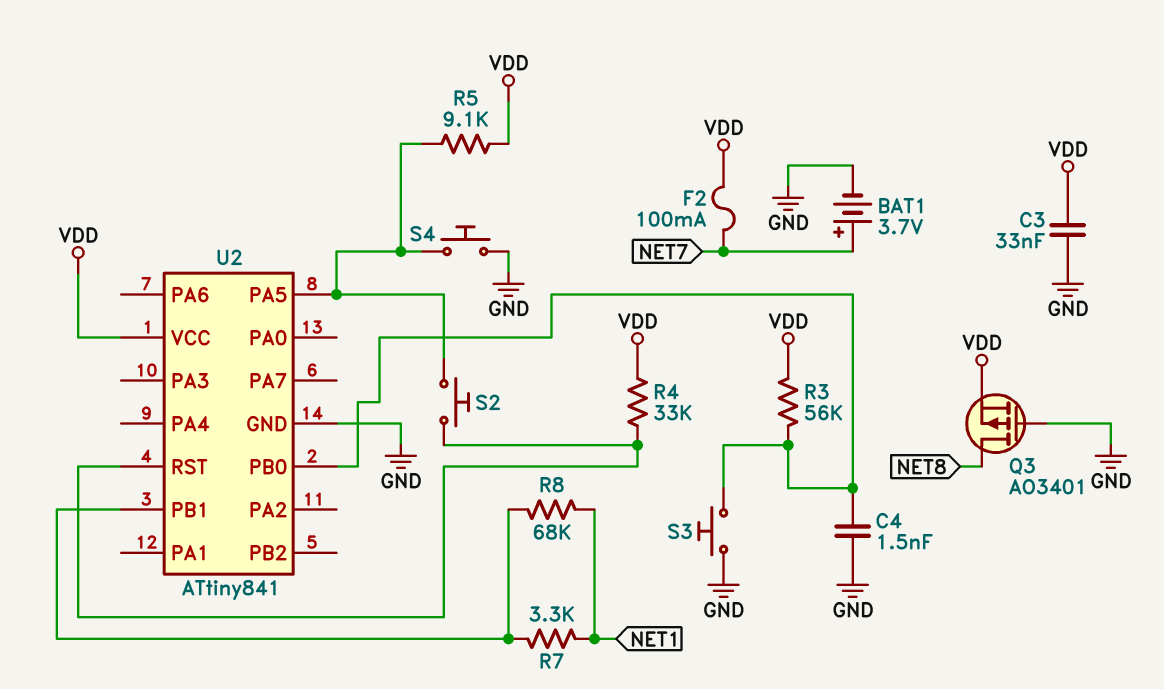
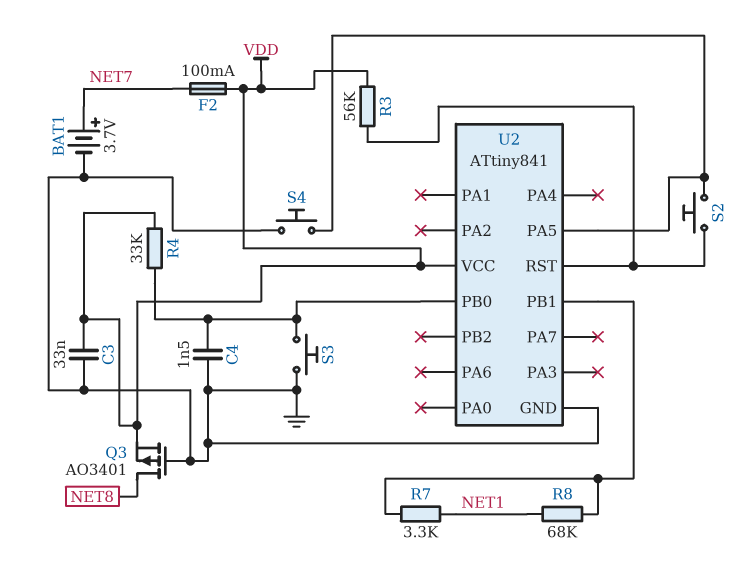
R3: 56k (U2/PB0, VDD) -> 56k (U2/RST, VDD)
R4: 33k (U2/RST, VDD) -> 33k (U2/PB0, VDD)
R5: 9.1k (U2/PA5, VDD) -> none

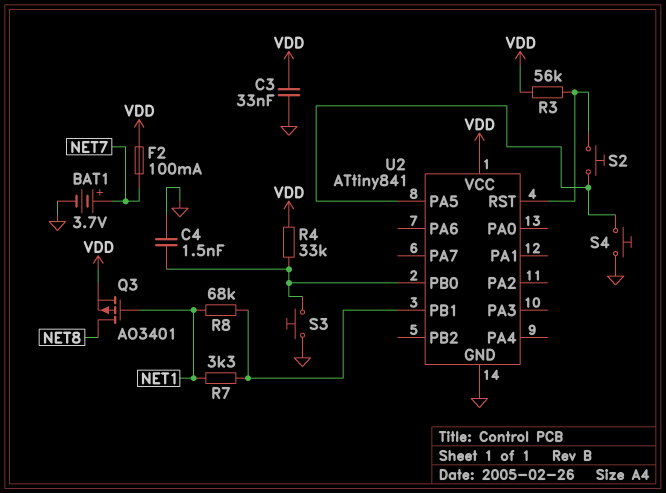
Q3: PMOS AO3401 (G GND, D NET8, S VDD) -> PMOS AO3401 (G NET1, D NET8, S VDD)

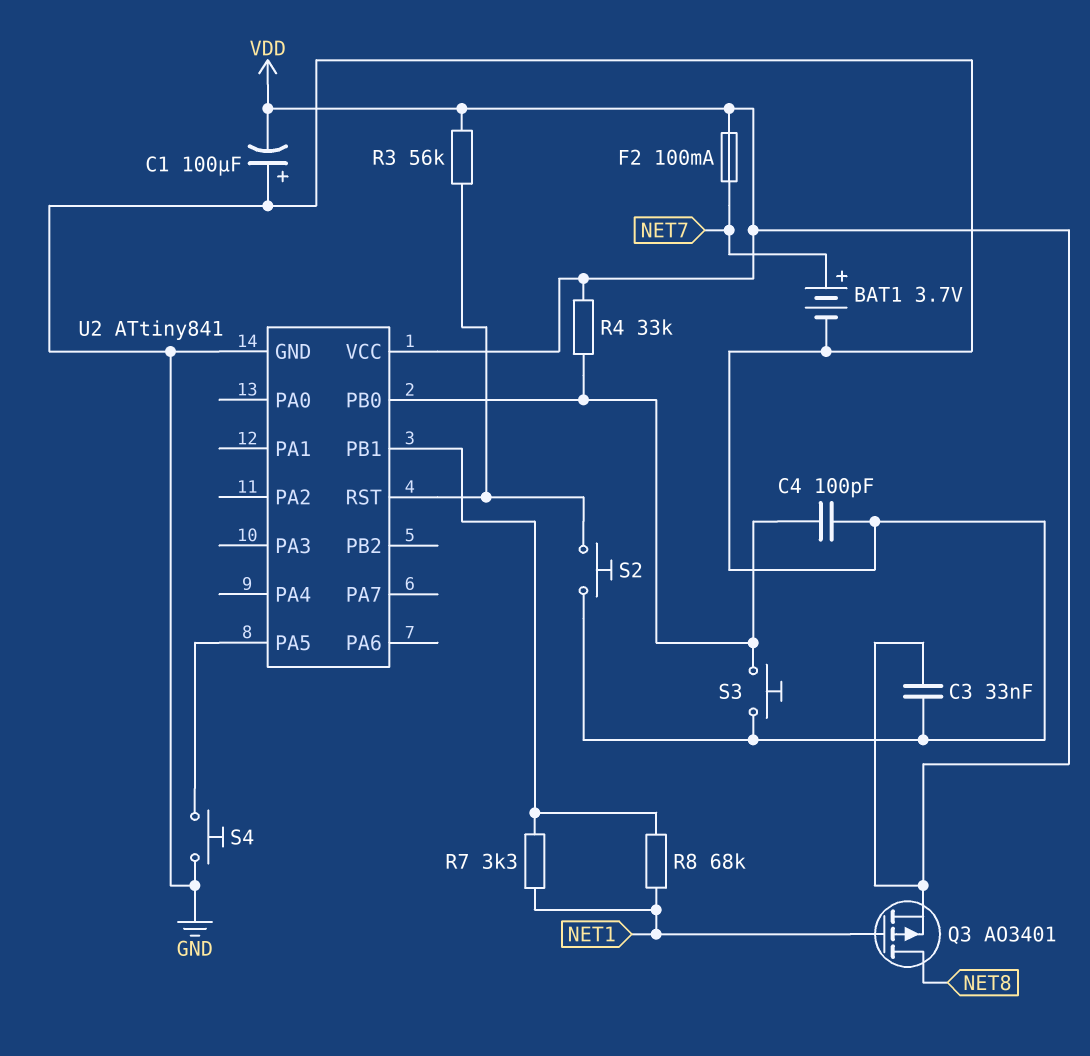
C1: none -> 100uF (plus GND, minus VDD)
C4: 1.5nF (GND, U2/PB0) -> 100pF (GND, U2/PB0)
S2: button (U2/PA5, U2/RST) -> button (GND, U2/RST)

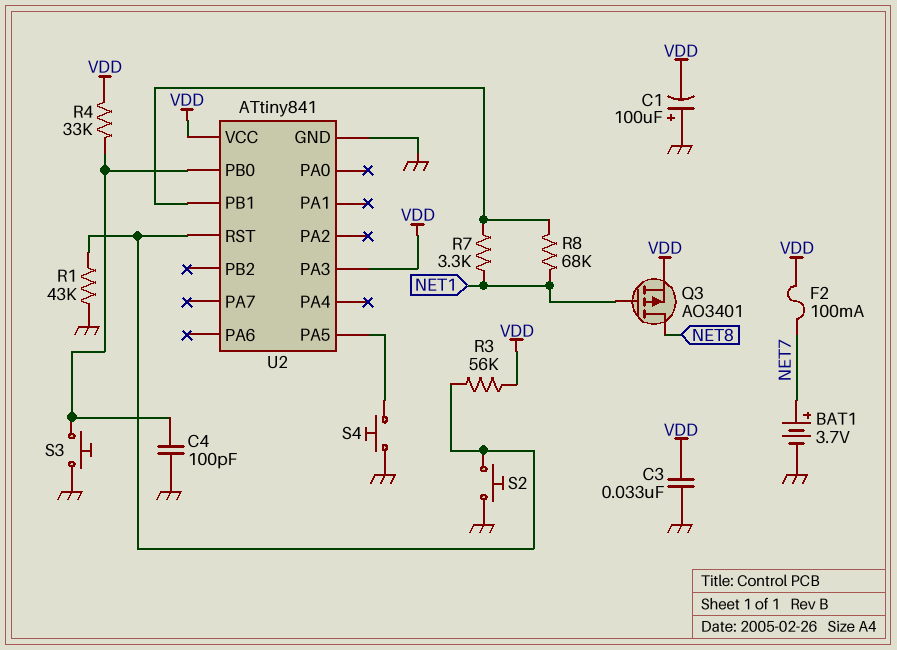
R1: none -> 43k (GND, U2/RST)
U2 pin PA3: none -> VDD

